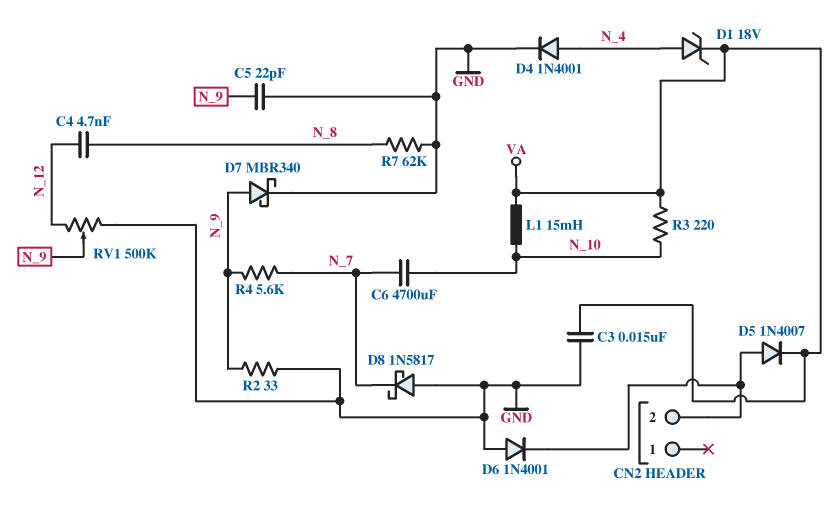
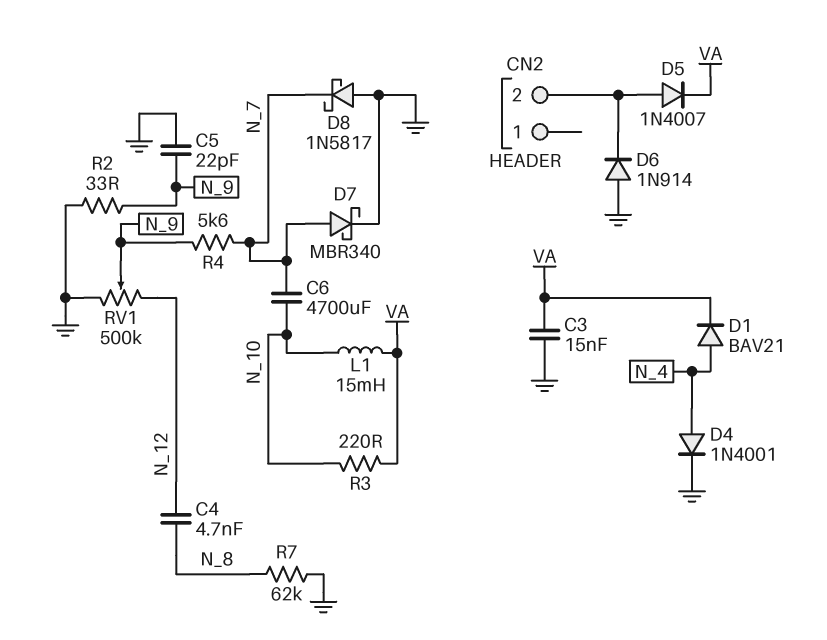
D1: zener 18V (A N_4, K VA) -> diode BAV21 (A N_4, K VA)
D6: diode 1N4001 (A GND, K CN2/2) -> diode 1N914 (A GND, K CN2/2)
D7: schottky MBR340 (A N_9, K GND) -> schottky MBR340 (A N_7, K GND)

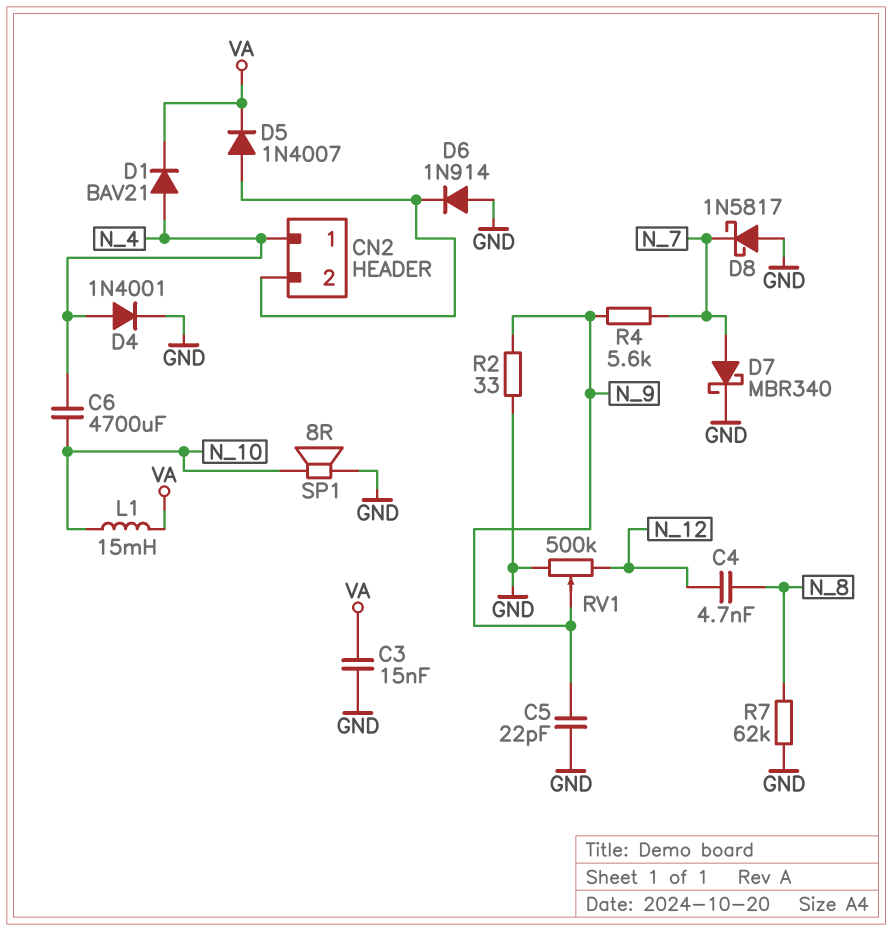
C6: 4700uF (N_7, N_10) -> 4700uF (N_4, N_10)
CN2 pin 1: none -> N_4
R3: 220 (N_10, VA) -> none
SP1: none -> speaker 8R (GND, N_10)

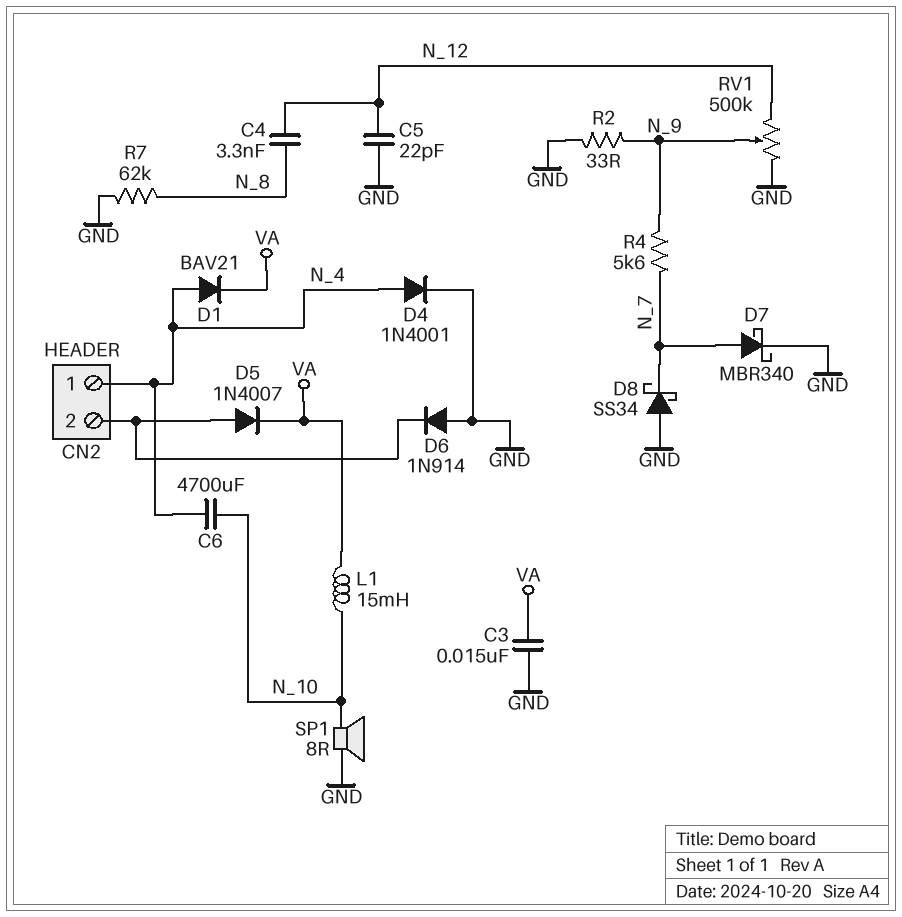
C4: 4.7nF (N_8, N_12) -> 3.3nF (N_8, N_12)
C5: 22pF (GND, N_9) -> 22pF (GND, N_12)
D8: schottky 1N5817 (A GND, K N_7) -> schottky SS34 (A GND, K N_7)

